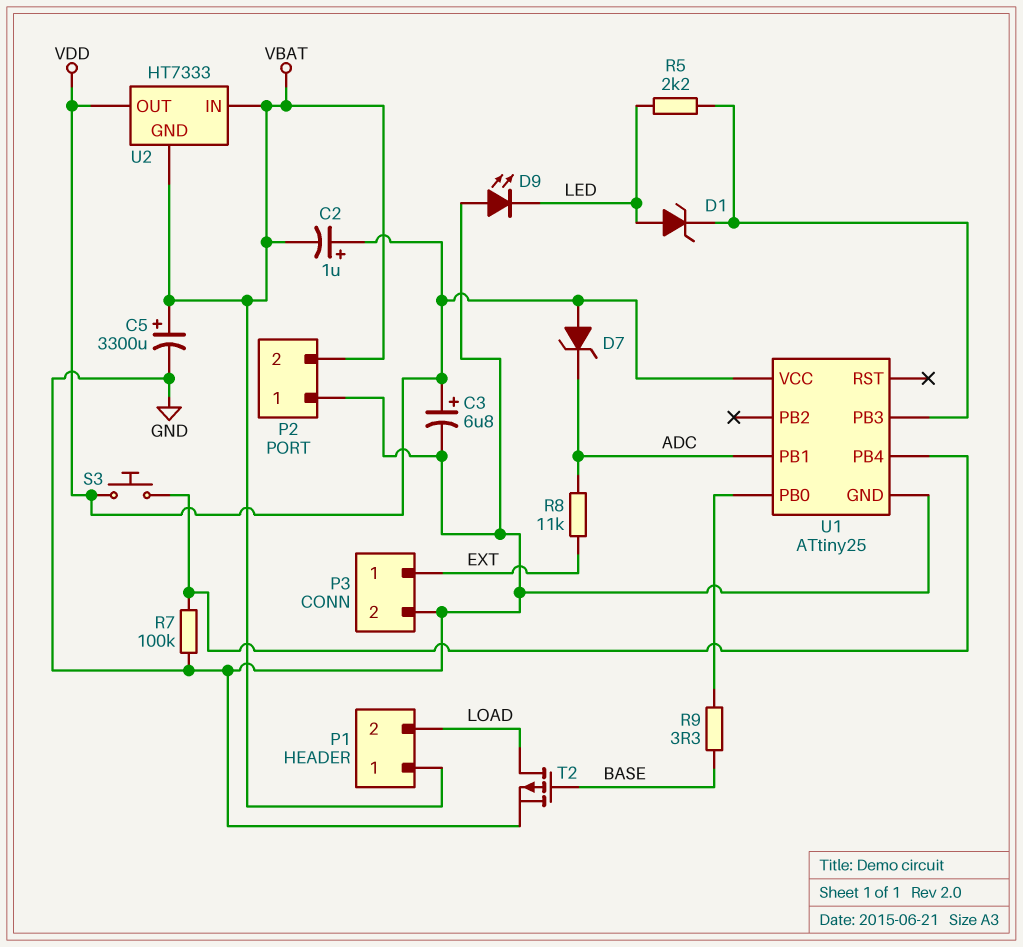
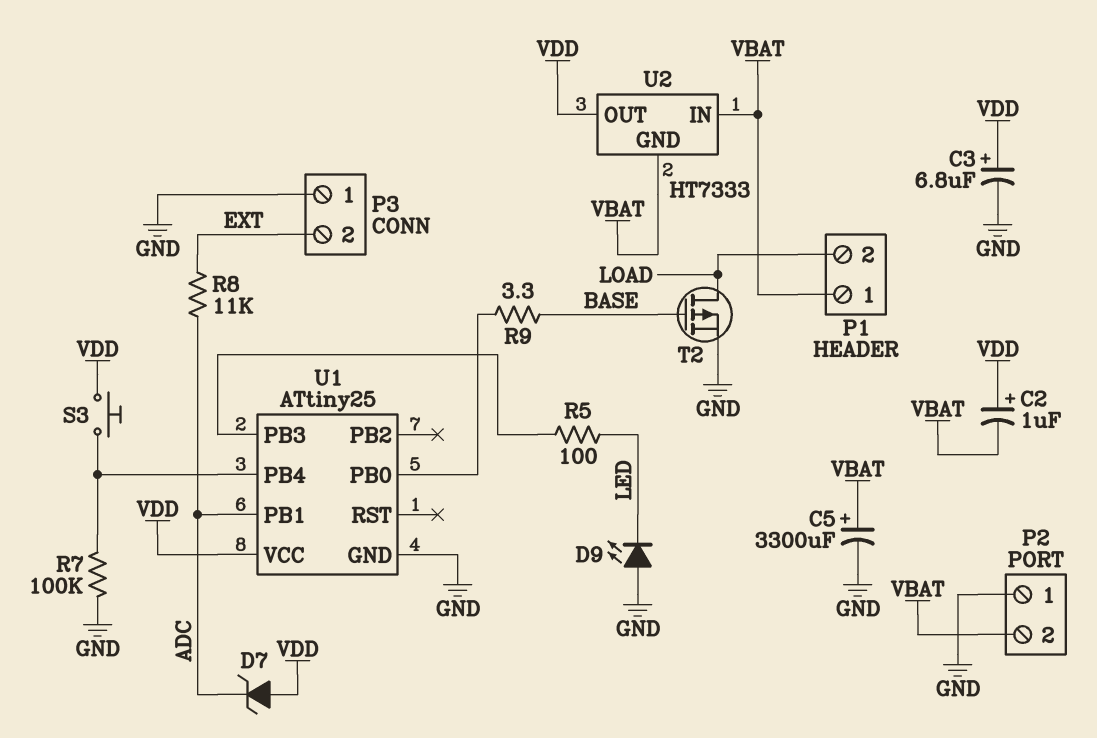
D1: zener (A LED, K U1/PB3) -> none
P3 pin 1: EXT -> GND
P3 pin 2: GND -> EXT
R5: 2.2k (LED, U1/PB3) -> 100 (LED, U1/PB3)

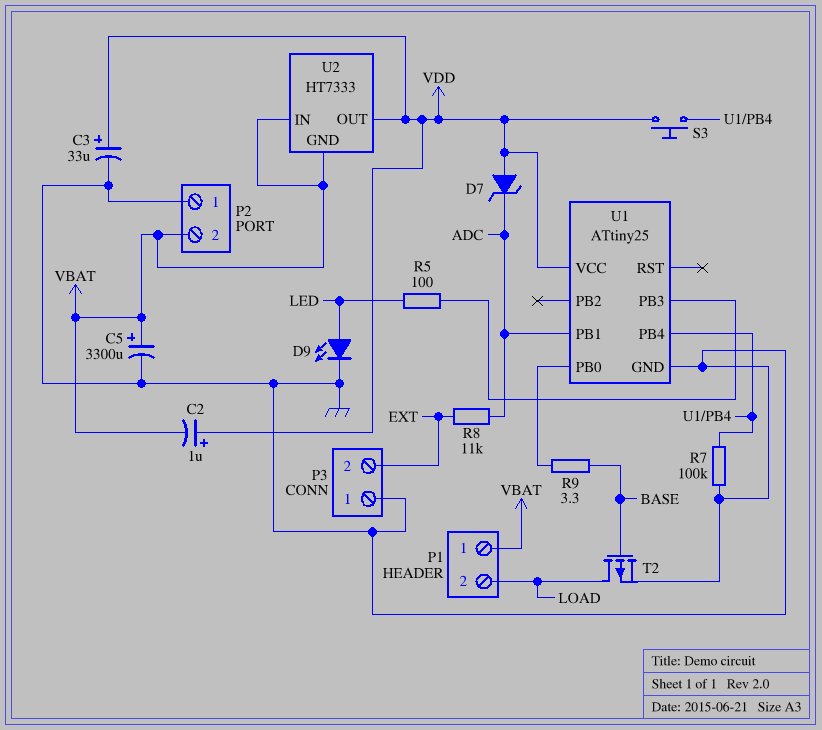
C3: 6.8uF (plus VDD, minus GND) -> 33uF (plus VDD, minus GND)
D9: LED (A GND, K LED) -> LED (A LED, K GND)

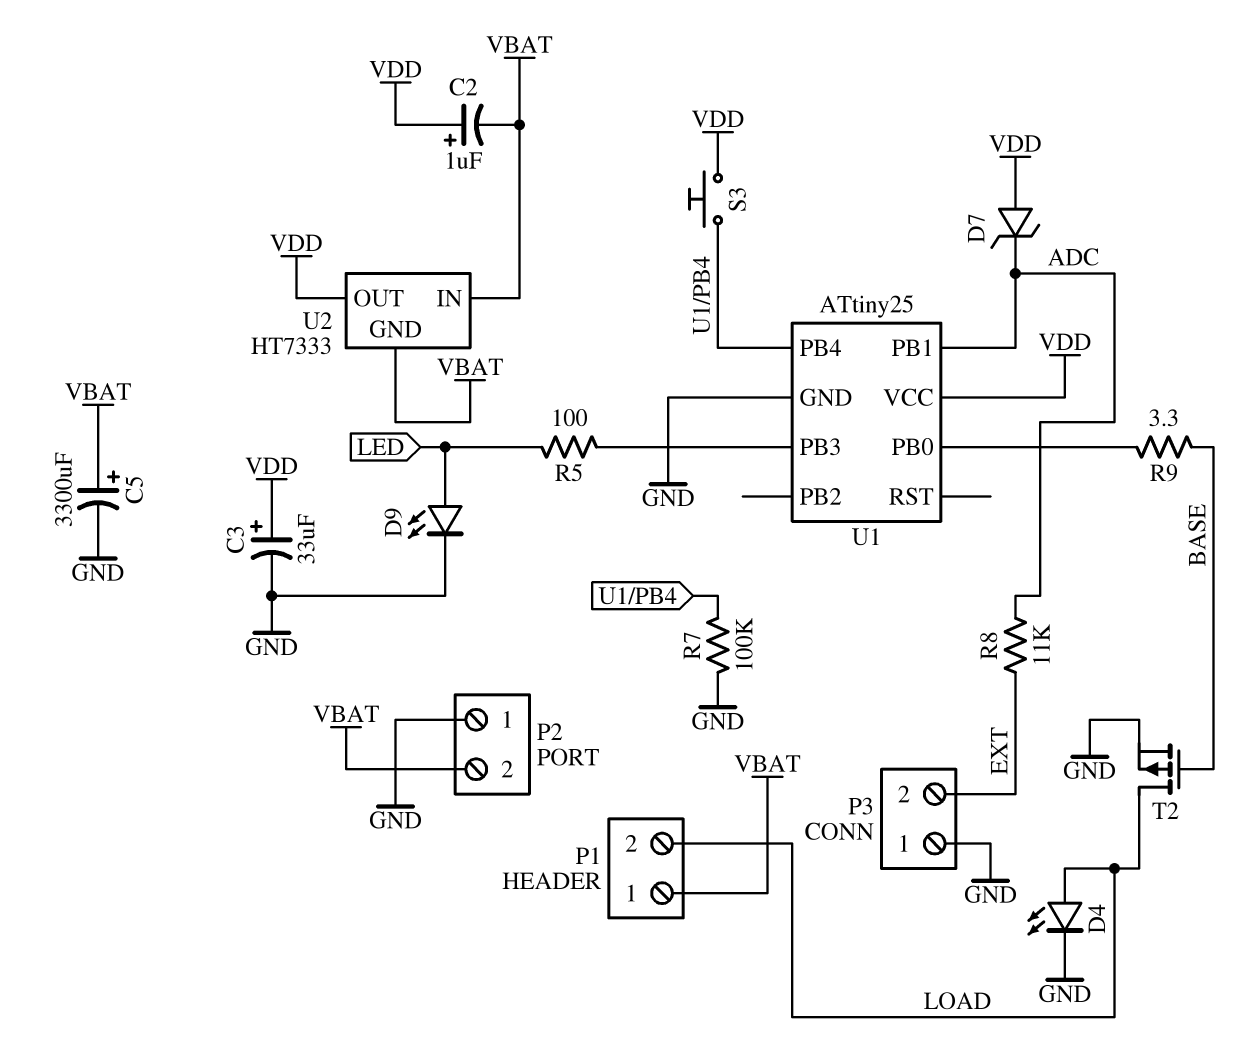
D4: none -> LED (A LOAD, K GND)

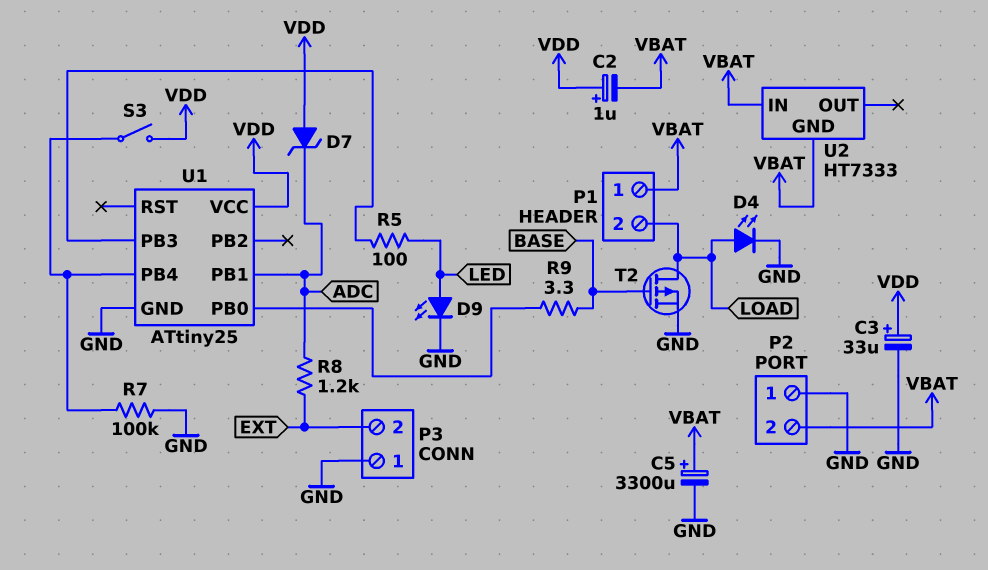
R8: 11k (ADC, EXT) -> 1.2k (ADC, EXT)
S3: button (U1/PB4, VDD) -> switch (U1/PB4, VDD)
U2 pin OUT: VDD -> none

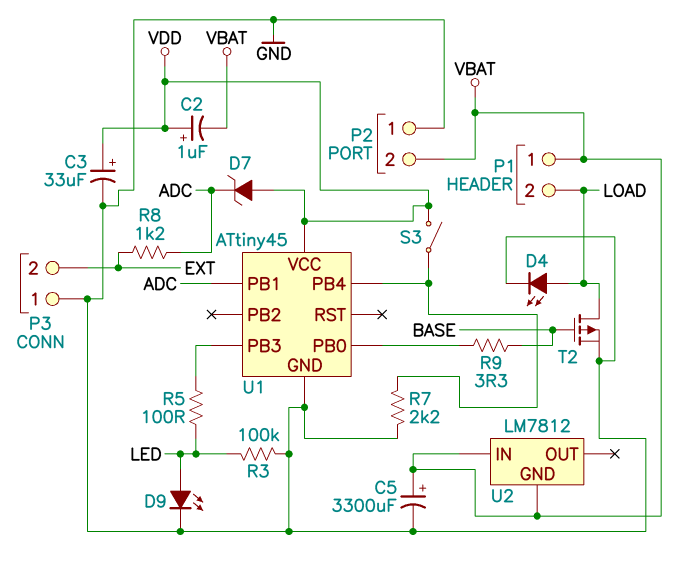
R3: none -> 100k (GND, LED)
R7: 100k (GND, U1/PB4) -> 2.2k (GND, U1/PB4)
U1: ATtiny25 -> ATtiny45
U2: HT7333 -> LM7812

